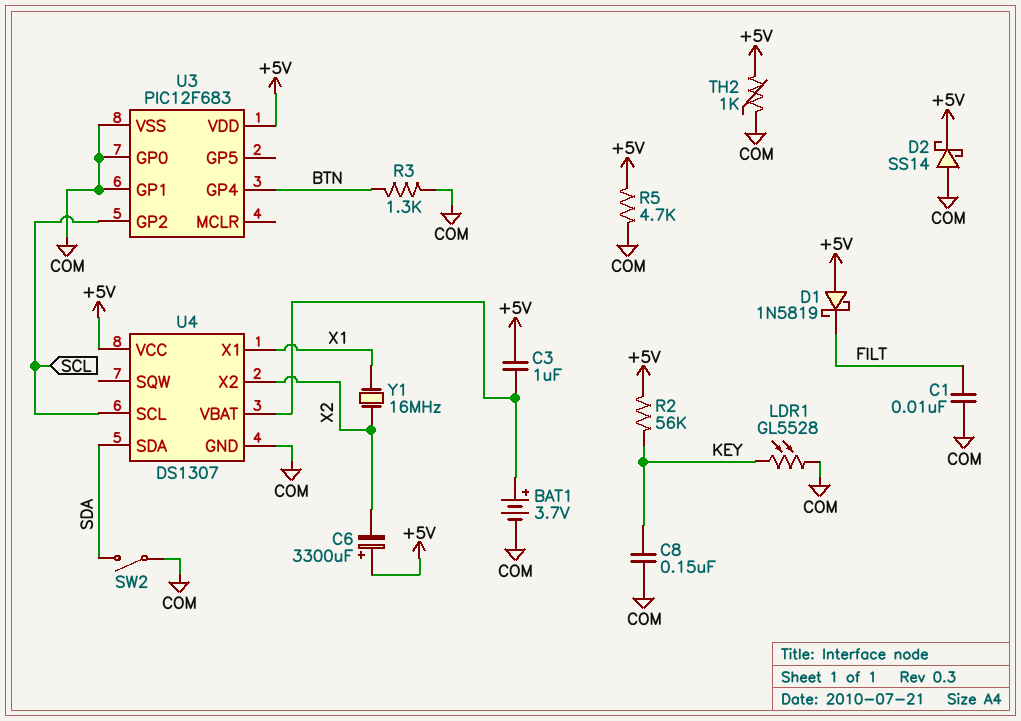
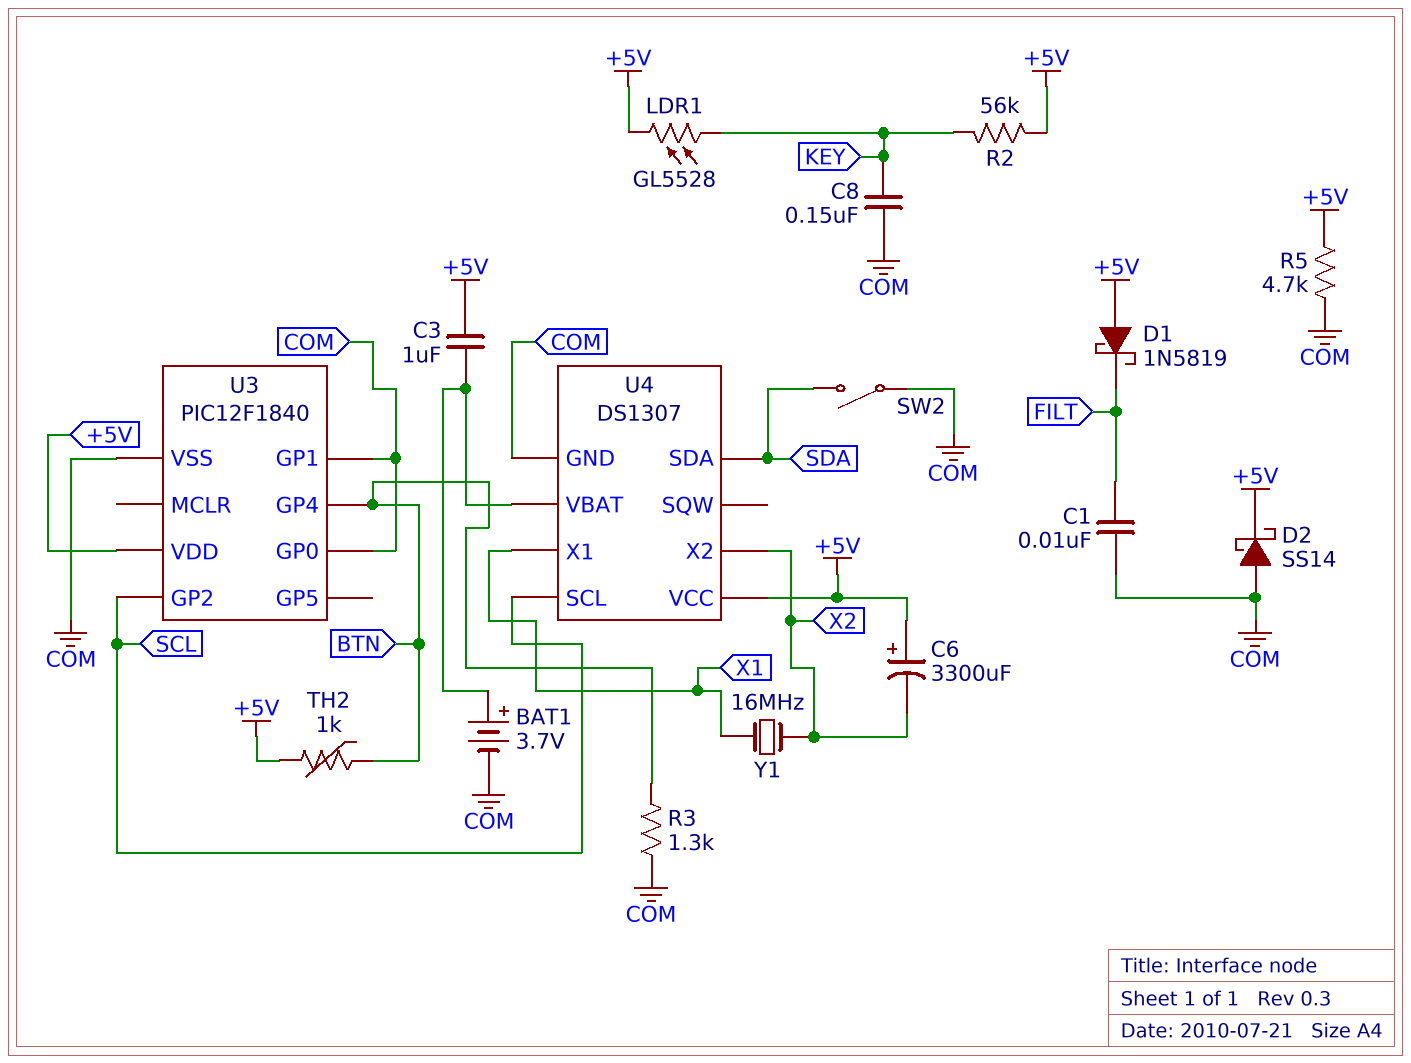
LDR1: GL5528 (COM, KEY) -> GL5528 (+5V, KEY)
TH2: 1k (+5V, COM) -> 1k (+5V, BTN)
U3: PIC12F683 -> PIC12F1840

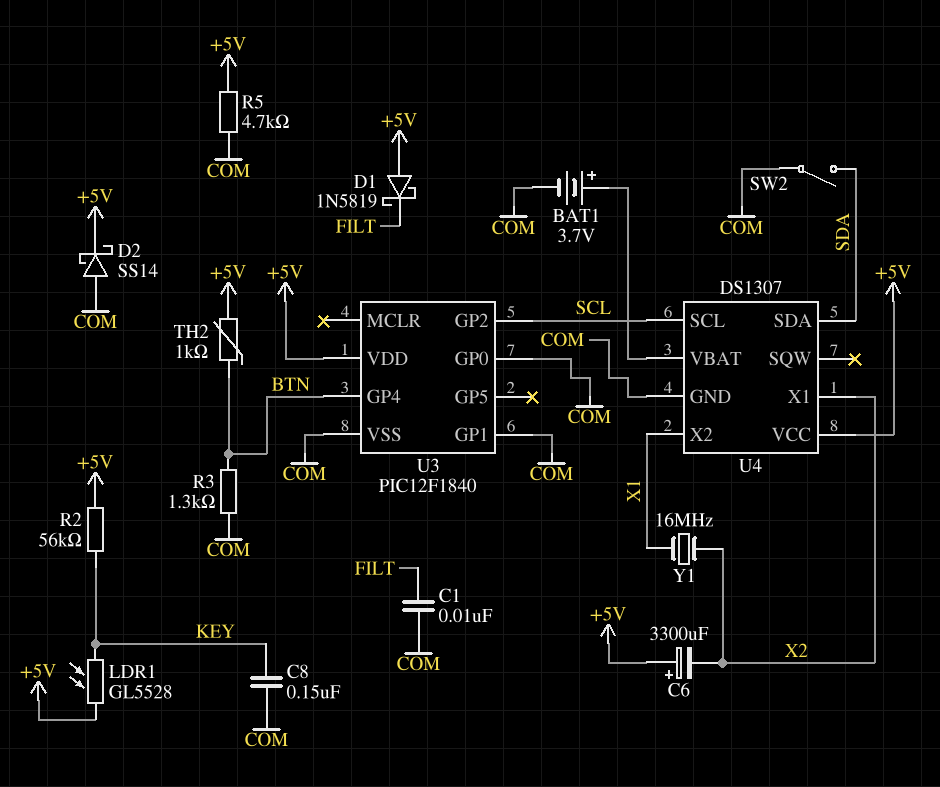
C3: 1uF (+5V, U4/VBAT) -> none
U4 pin X1: X1 -> X2
U4 pin X2: X2 -> X1

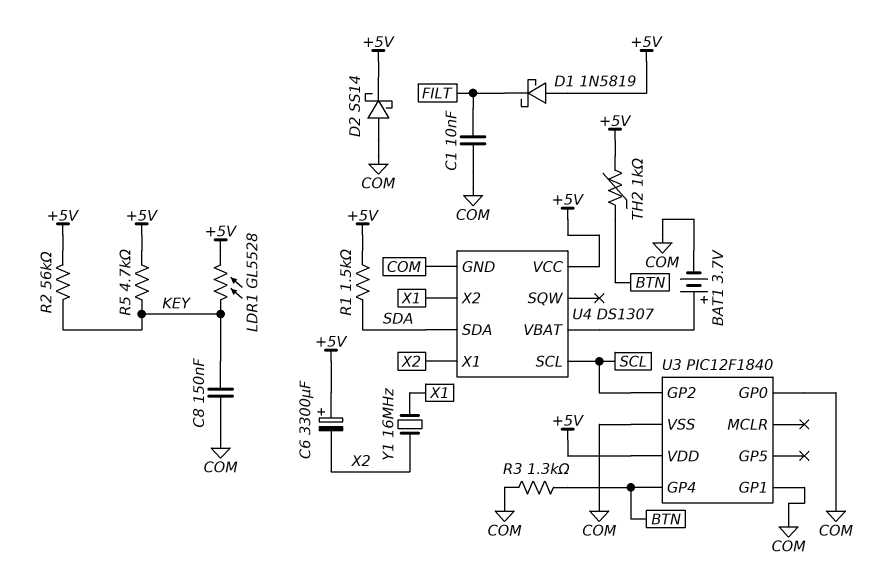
R1: none -> 1.5k (+5V, SDA)
R5: 4.7k (+5V, COM) -> 4.7k (+5V, KEY)
SW2: switch (COM, SDA) -> none

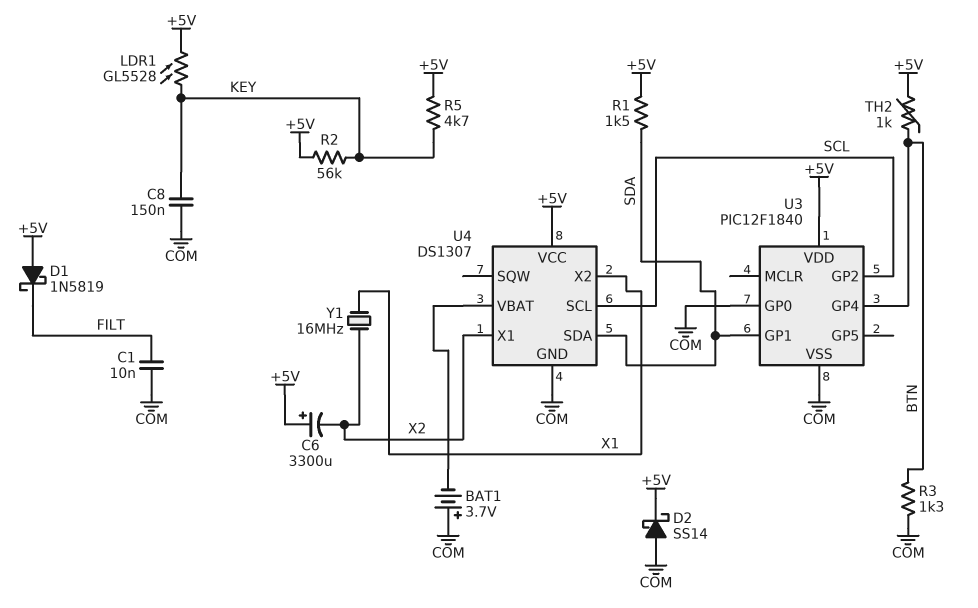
BAT1: 3.7V (plus U4/VBAT, minus COM) -> 3.7V (plus COM, minus U4/VBAT)
U3 pin GP1: COM -> SDA

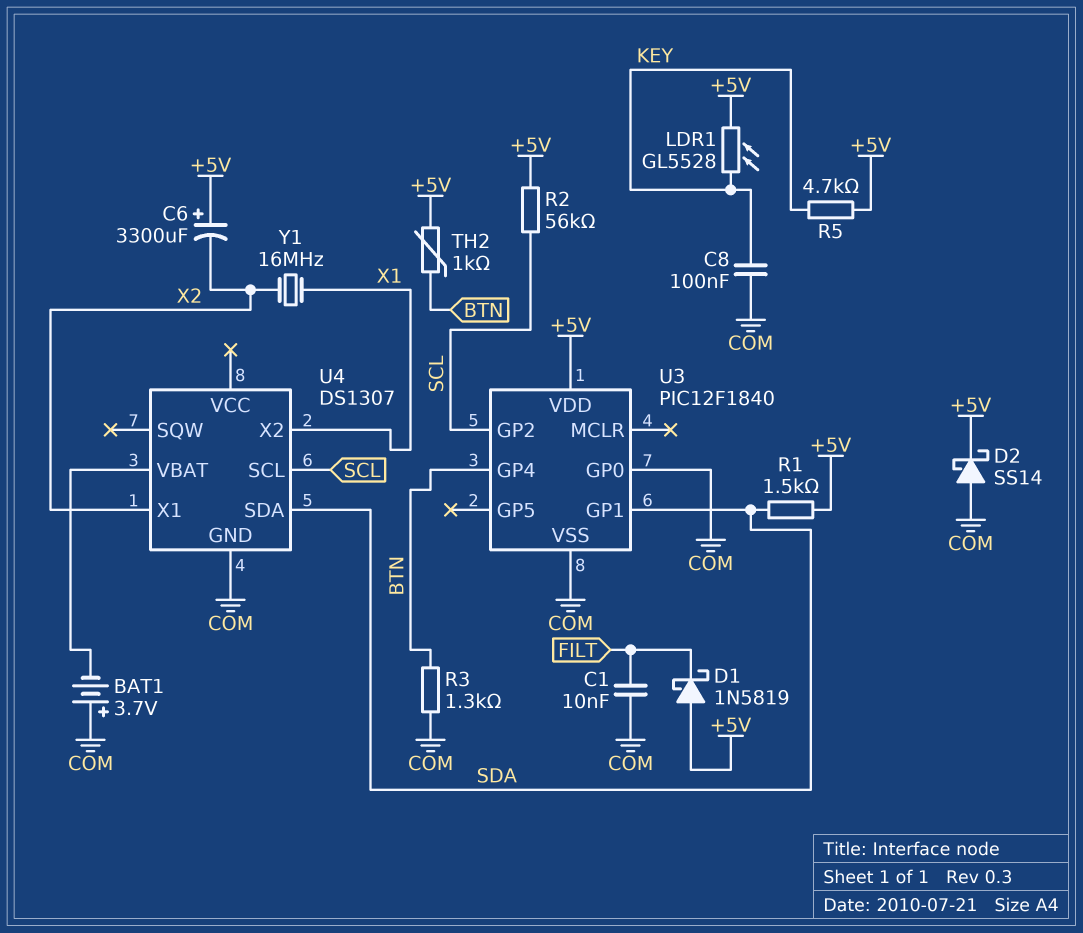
C8: 150nF (COM, KEY) -> 100nF (COM, KEY)
R2: 56k (+5V, KEY) -> 56k (+5V, SCL)
U4 pin VCC: +5V -> none

